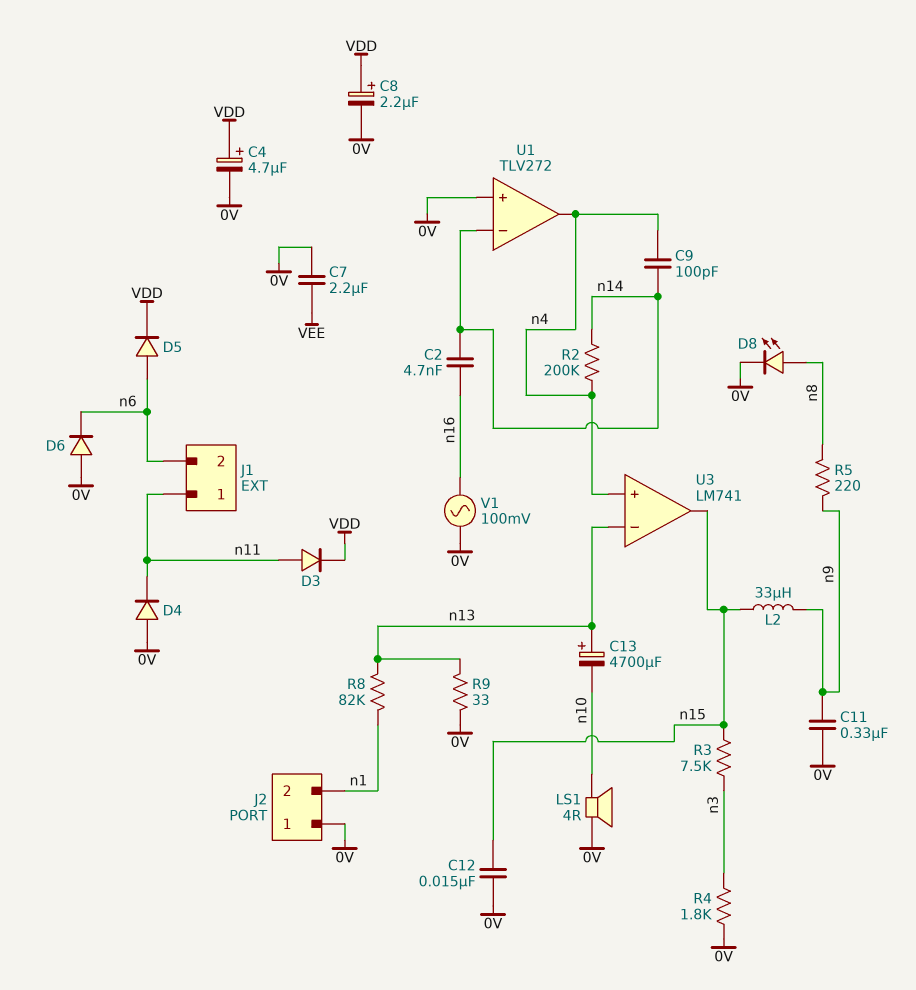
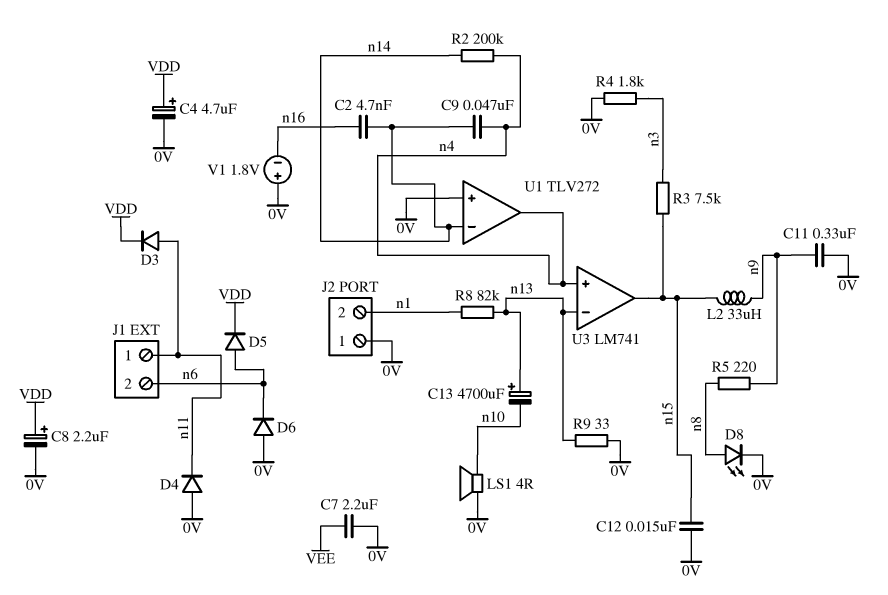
C9: 100pF (n4, n14) -> 47nF (n4, n14)
V1: AC 100mV (0V, n16) -> 1.8V (plus 0V, minus n16)

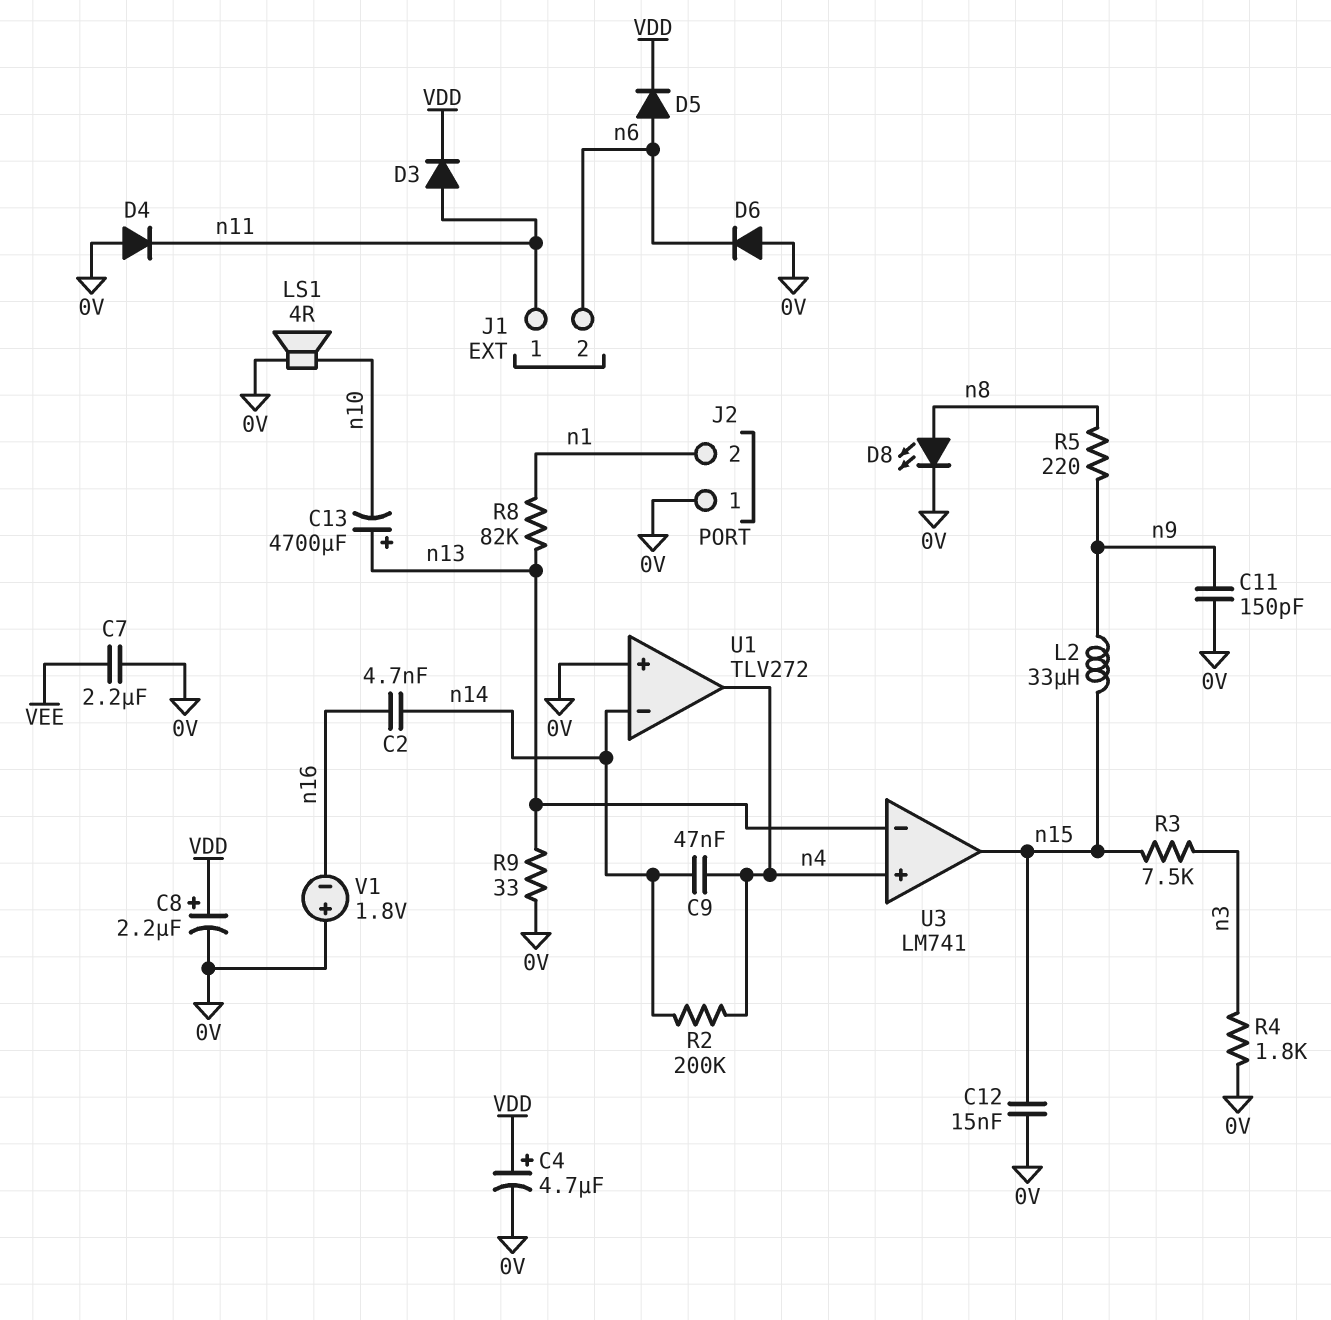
C11: 330nF (0V, n9) -> 150pF (0V, n9)

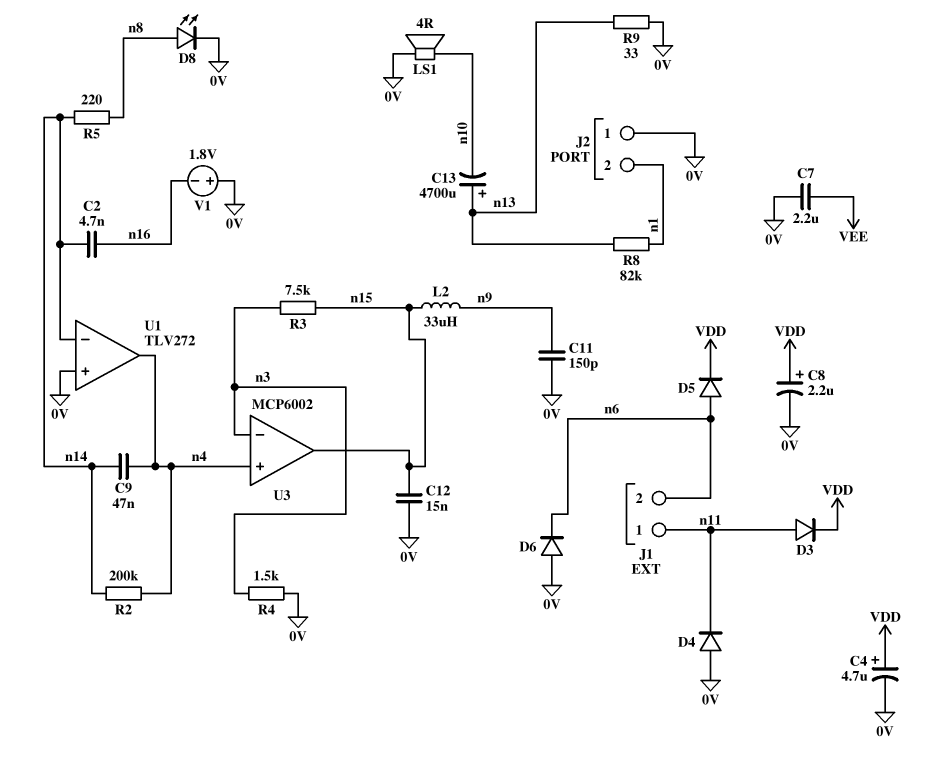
R4: 1.8k (0V, n3) -> 1.5k (0V, n3)
R5: 220 (n8, n9) -> 220 (n8, n14)
U3: LM741 -> MCP6002
U3 pin in-: n13 -> n3

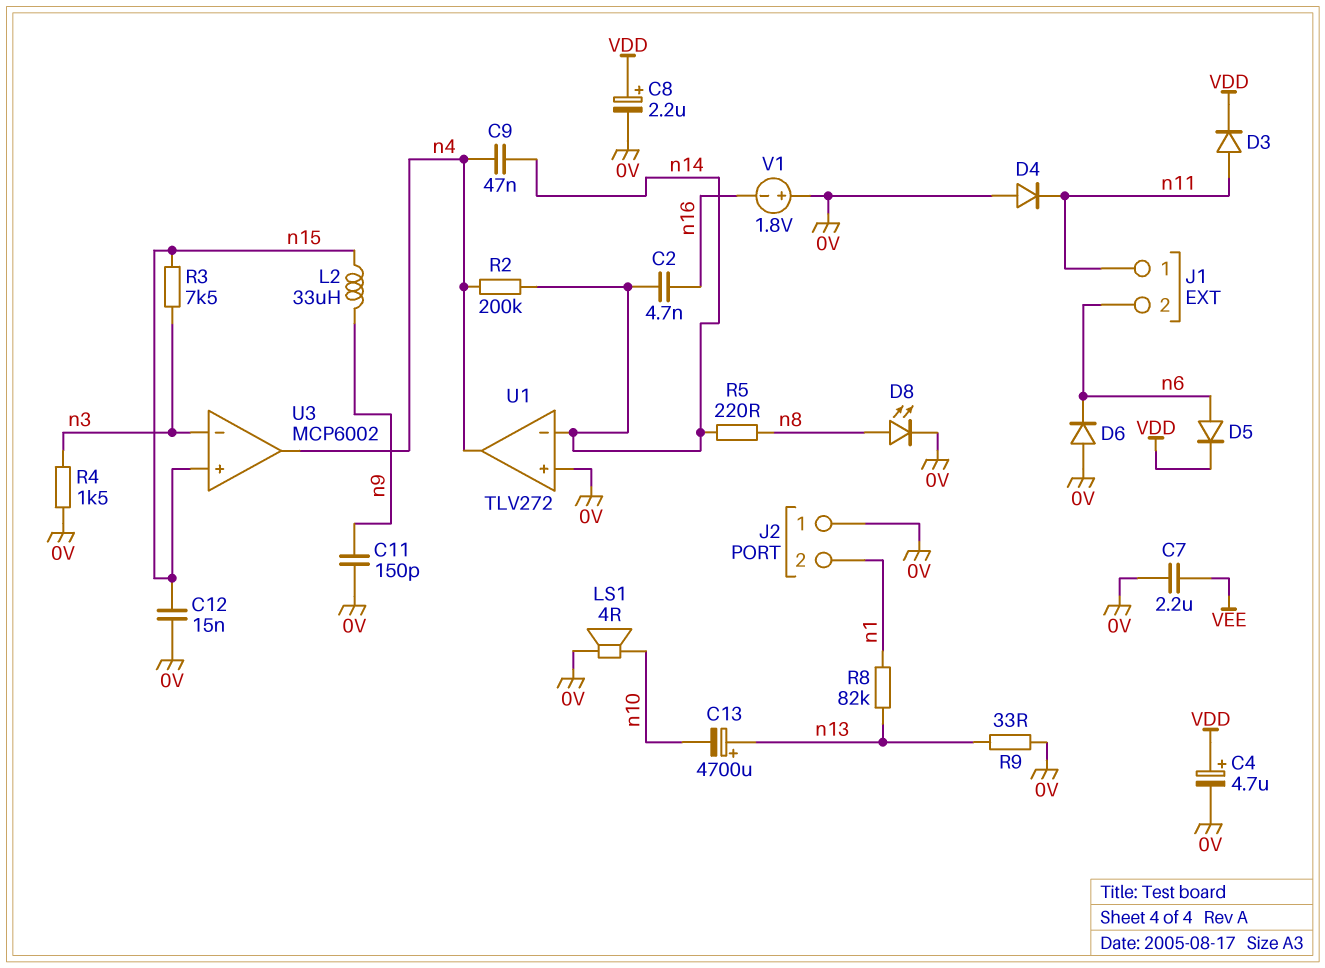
U3 pin in+: n4 -> n15
U3 pin out: n15 -> n4

